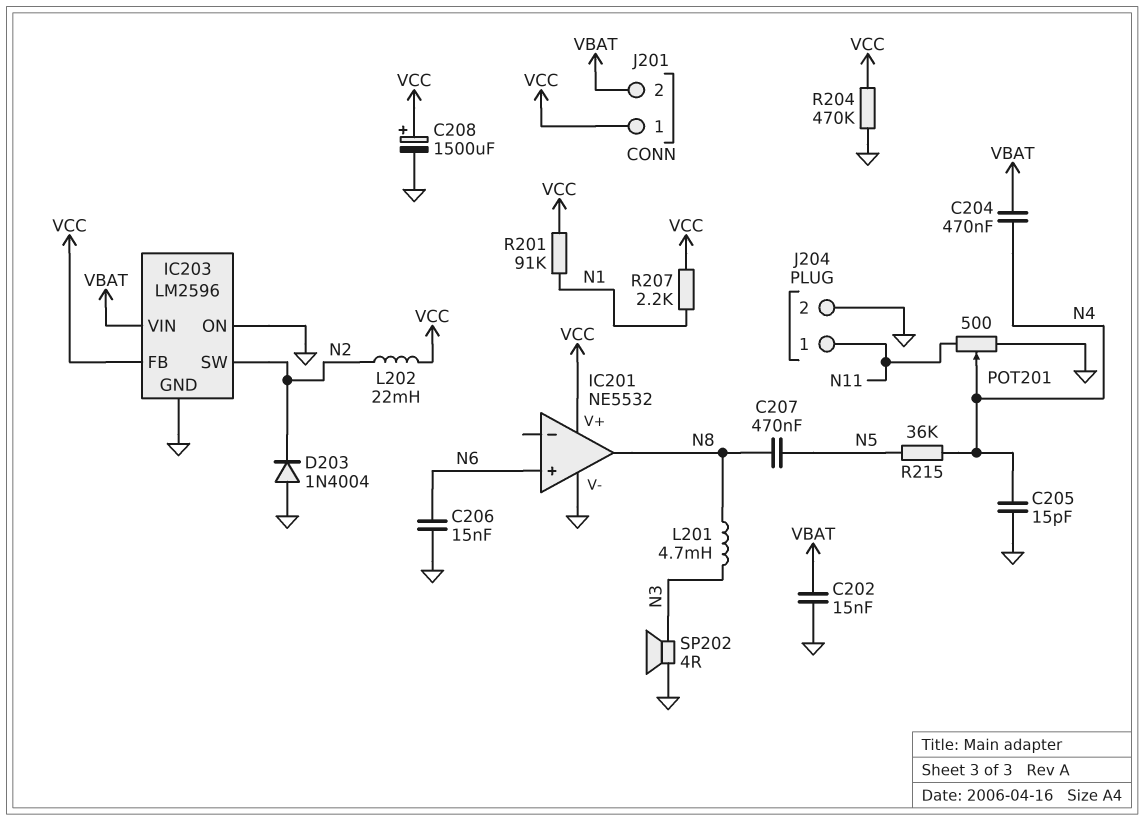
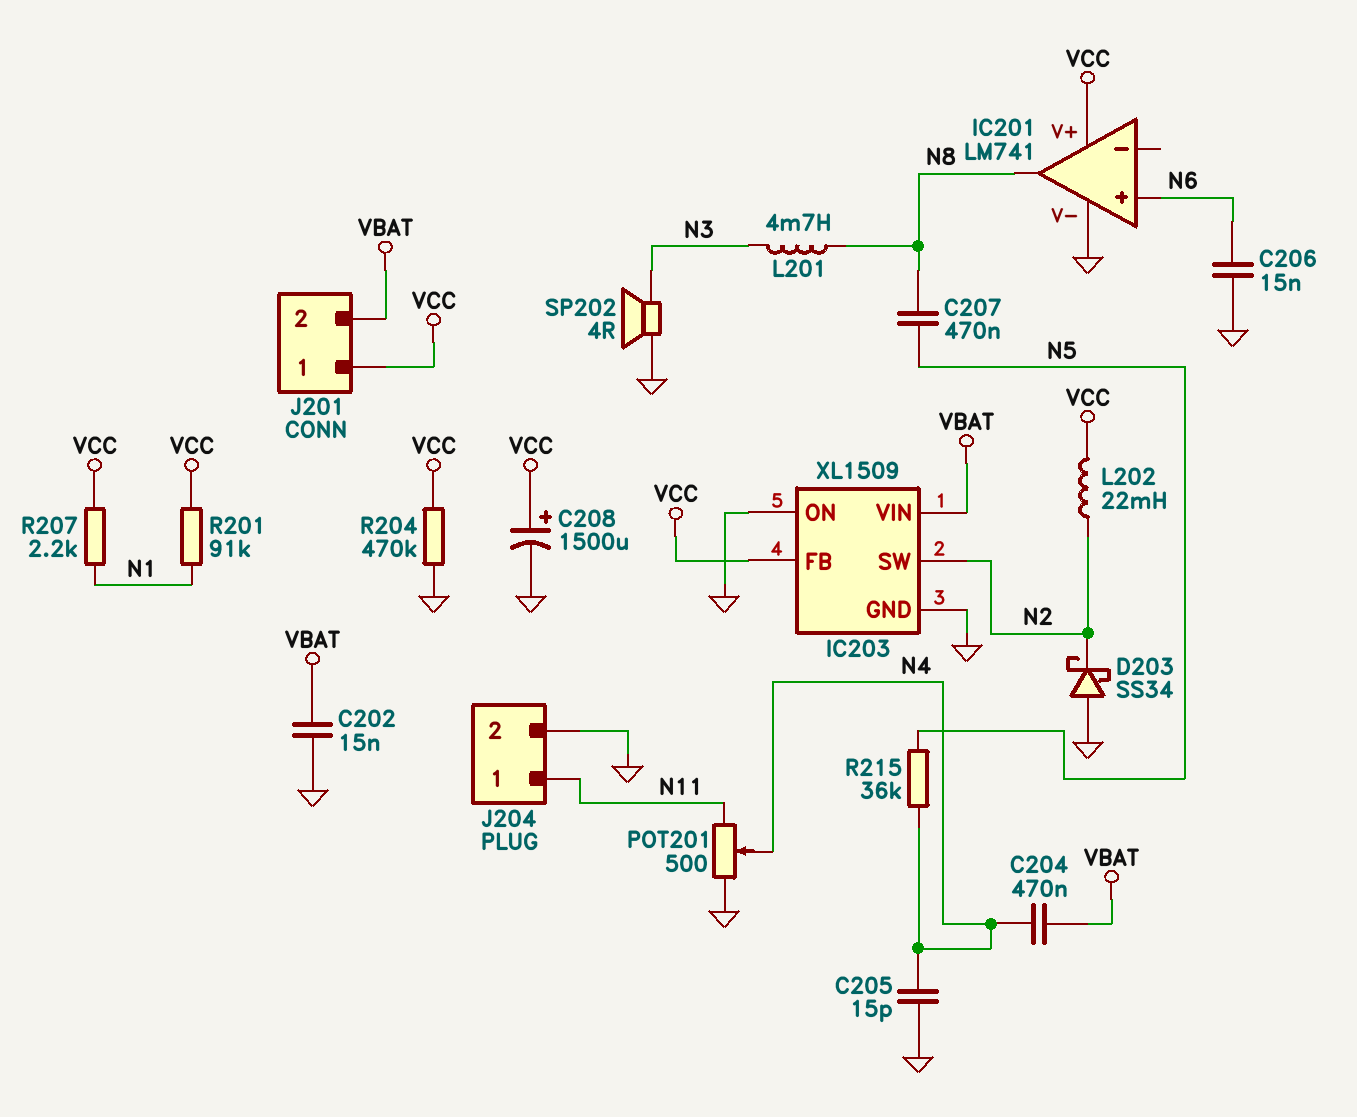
D203: diode 1N4004 (A GND, K N2) -> schottky SS34 (A GND, K N2)
IC201: NE5532 -> LM741
IC203: LM2596 -> XL1509

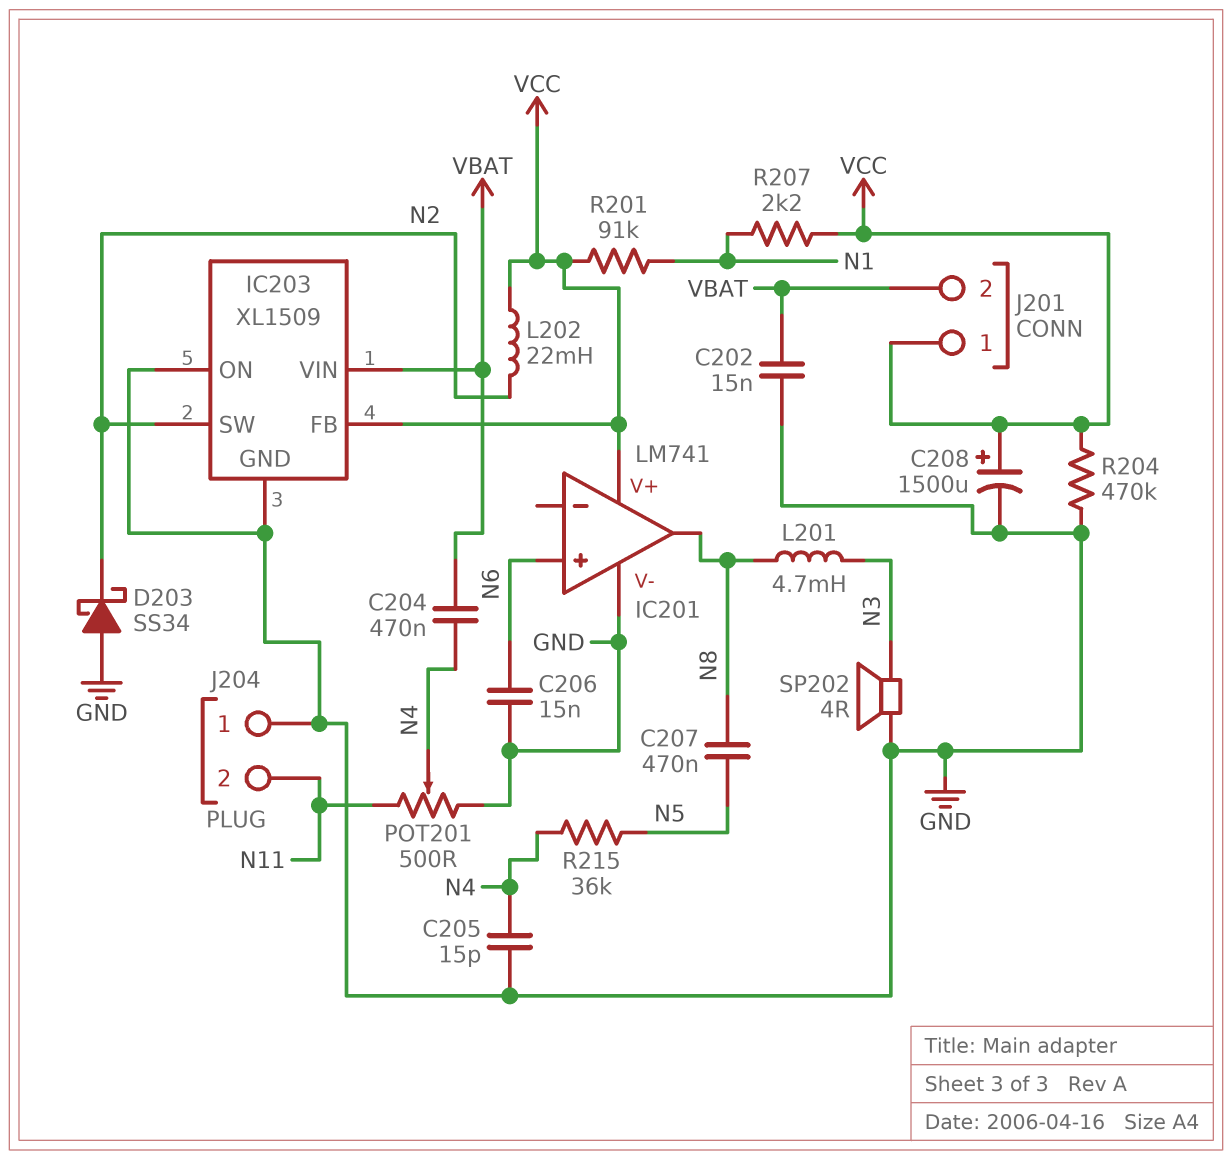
J204 pin 1: N11 -> GND
J204 pin 2: GND -> N11

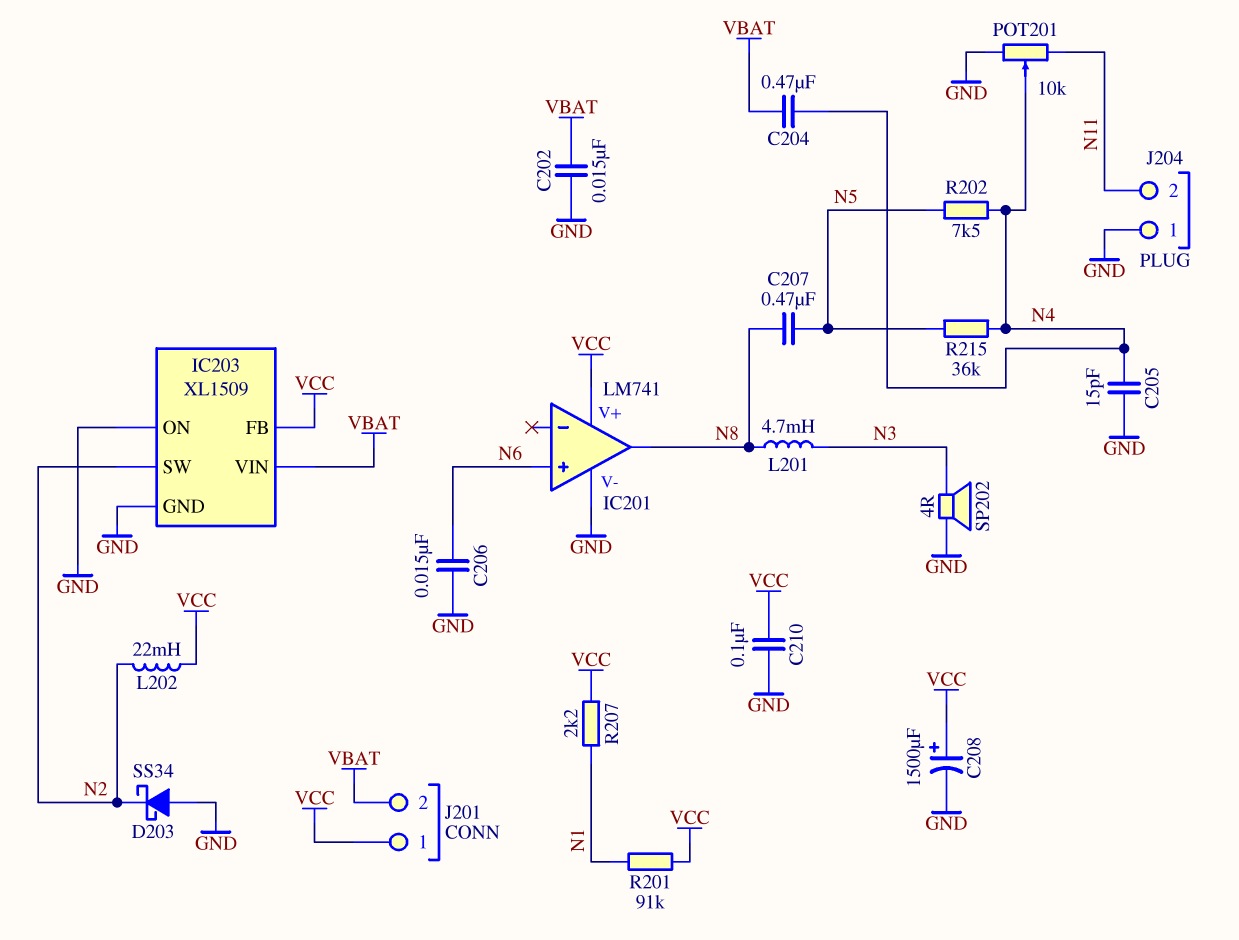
C210: none -> 100nF (GND, VCC)
POT201: 500 (GND, N11, wiper N4) -> 10k (GND, N11, wiper N4)
R202: none -> 7.5k (N4, N5)
R204: 470k (GND, VCC) -> none

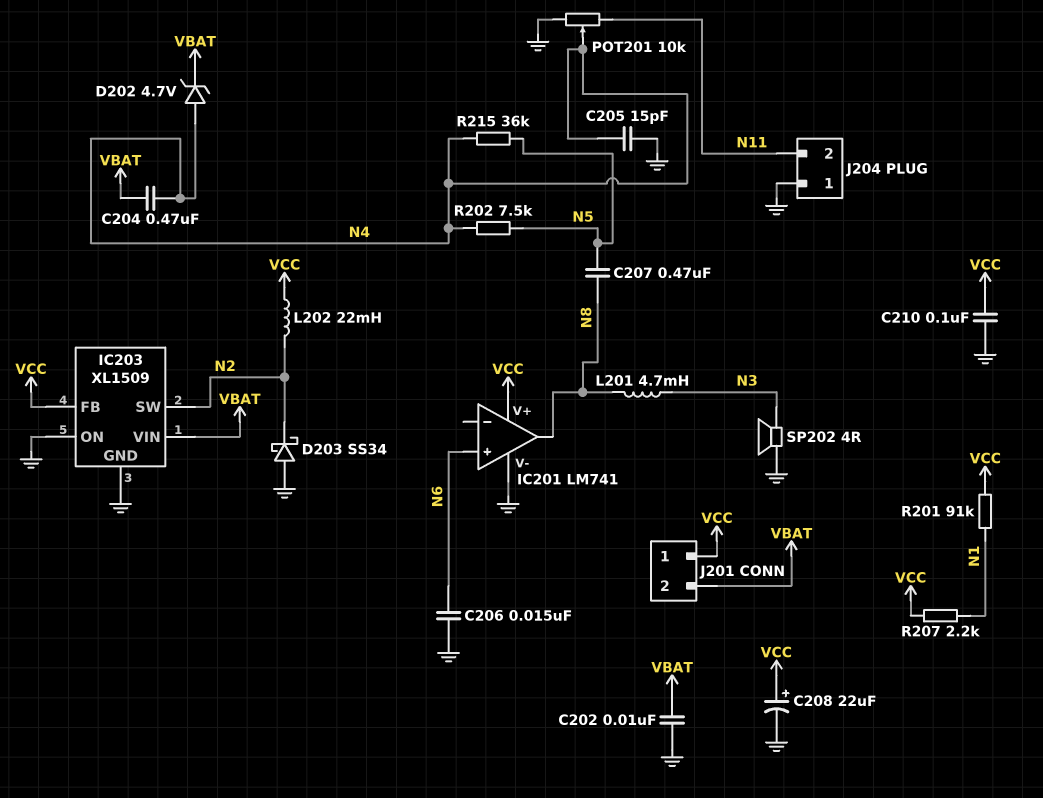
C202: 15nF (GND, VBAT) -> 10nF (GND, VBAT)
C208: 1500uF (plus VCC, minus GND) -> 22uF (plus VCC, minus GND)
D202: none -> zener 4.7V (A N4, K VBAT)

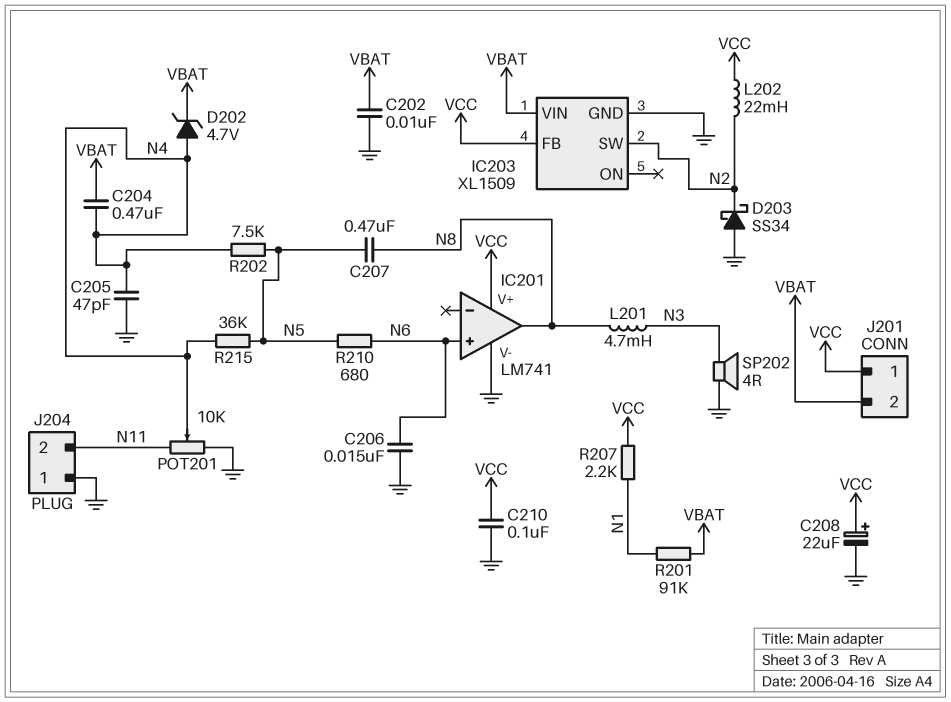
C205: 15pF (GND, N4) -> 47pF (GND, N4)
IC203 pin ON: GND -> none
R201: 91k (N1, VCC) -> 91k (N1, VBAT)
R210: none -> 680 (N5, N6)

